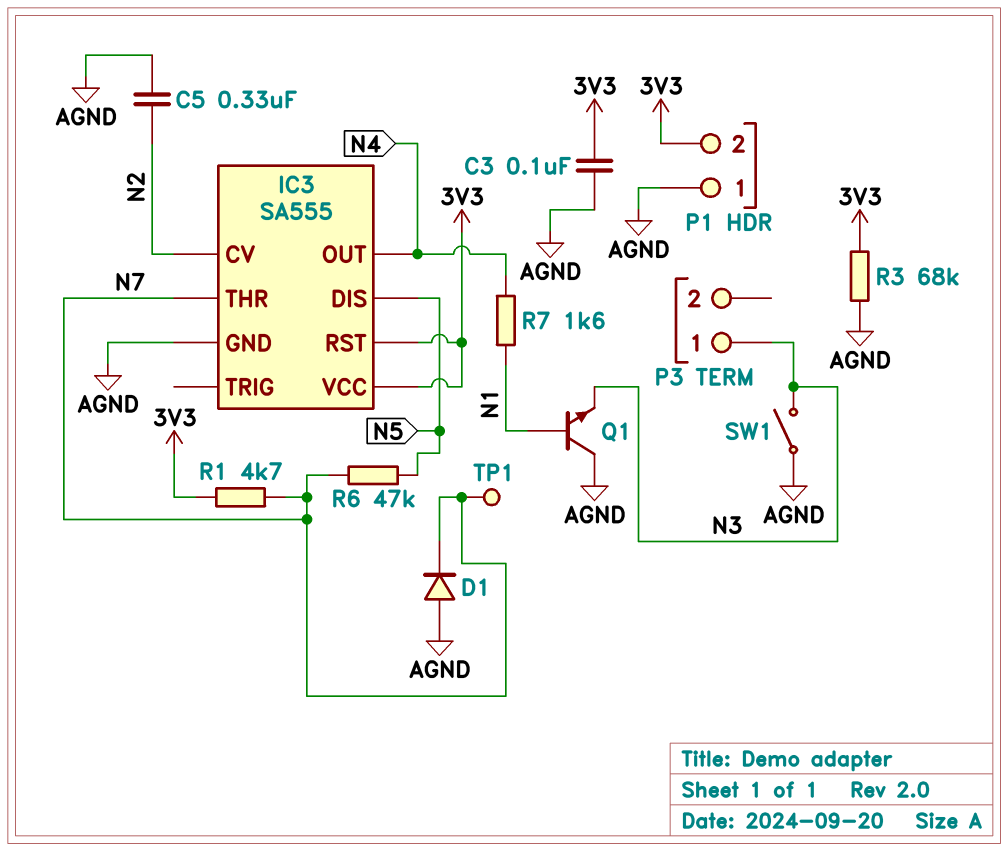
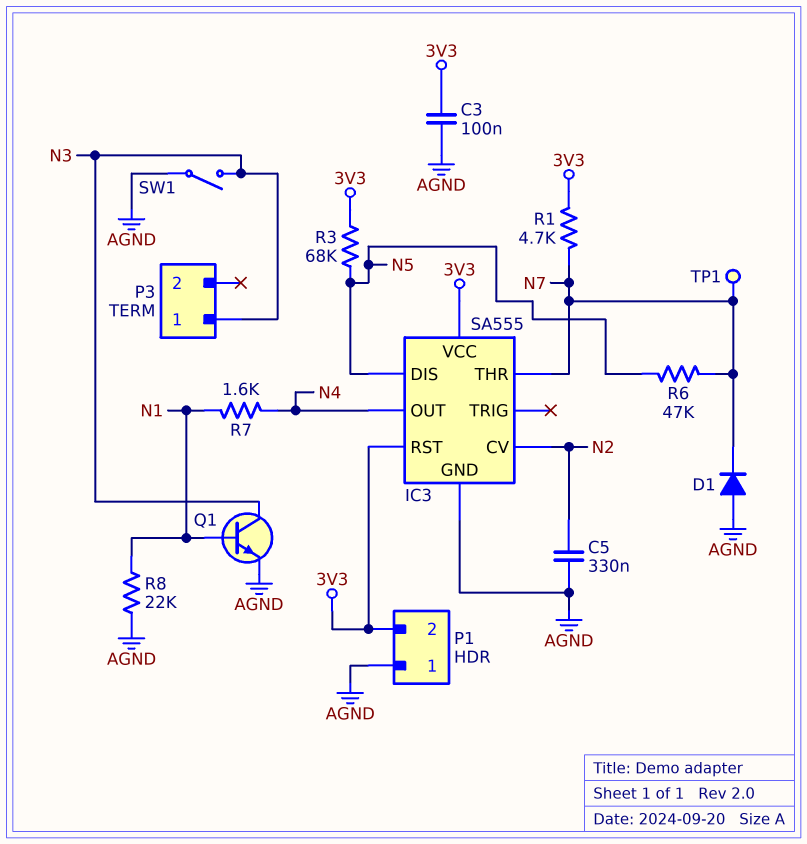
Q1: NPN (B N1, C AGND, E N3) -> NPN (B N1, C N3, E AGND)
R3: 68k (3V3, AGND) -> 68k (3V3, N5)
R8: none -> 22k (AGND, N1)

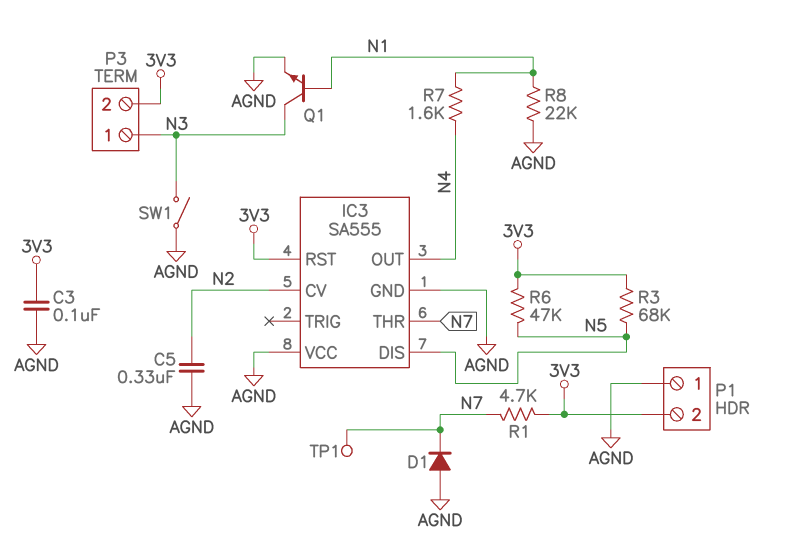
IC3 pin VCC: 3V3 -> AGND
P3 pin 2: none -> 3V3
R6: 47k (N5, N7) -> 47k (3V3, N5)

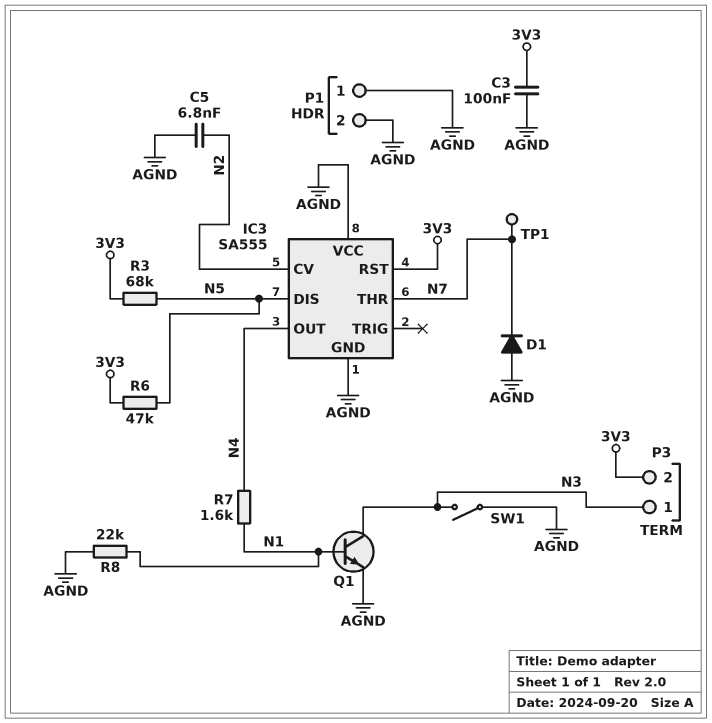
C5: 330nF (AGND, N2) -> 6.8nF (AGND, N2)
P1 pin 2: 3V3 -> AGND
R1: 4.7k (3V3, N7) -> none

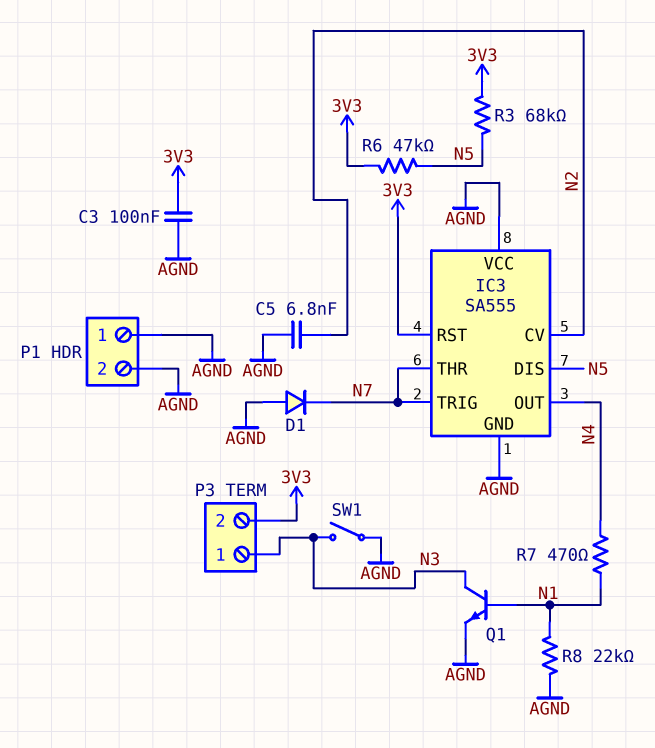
IC3 pin TRIG: none -> N7
R7: 1.6k (N1, N4) -> 470 (N1, N4)
TP1: test point (N7) -> none

